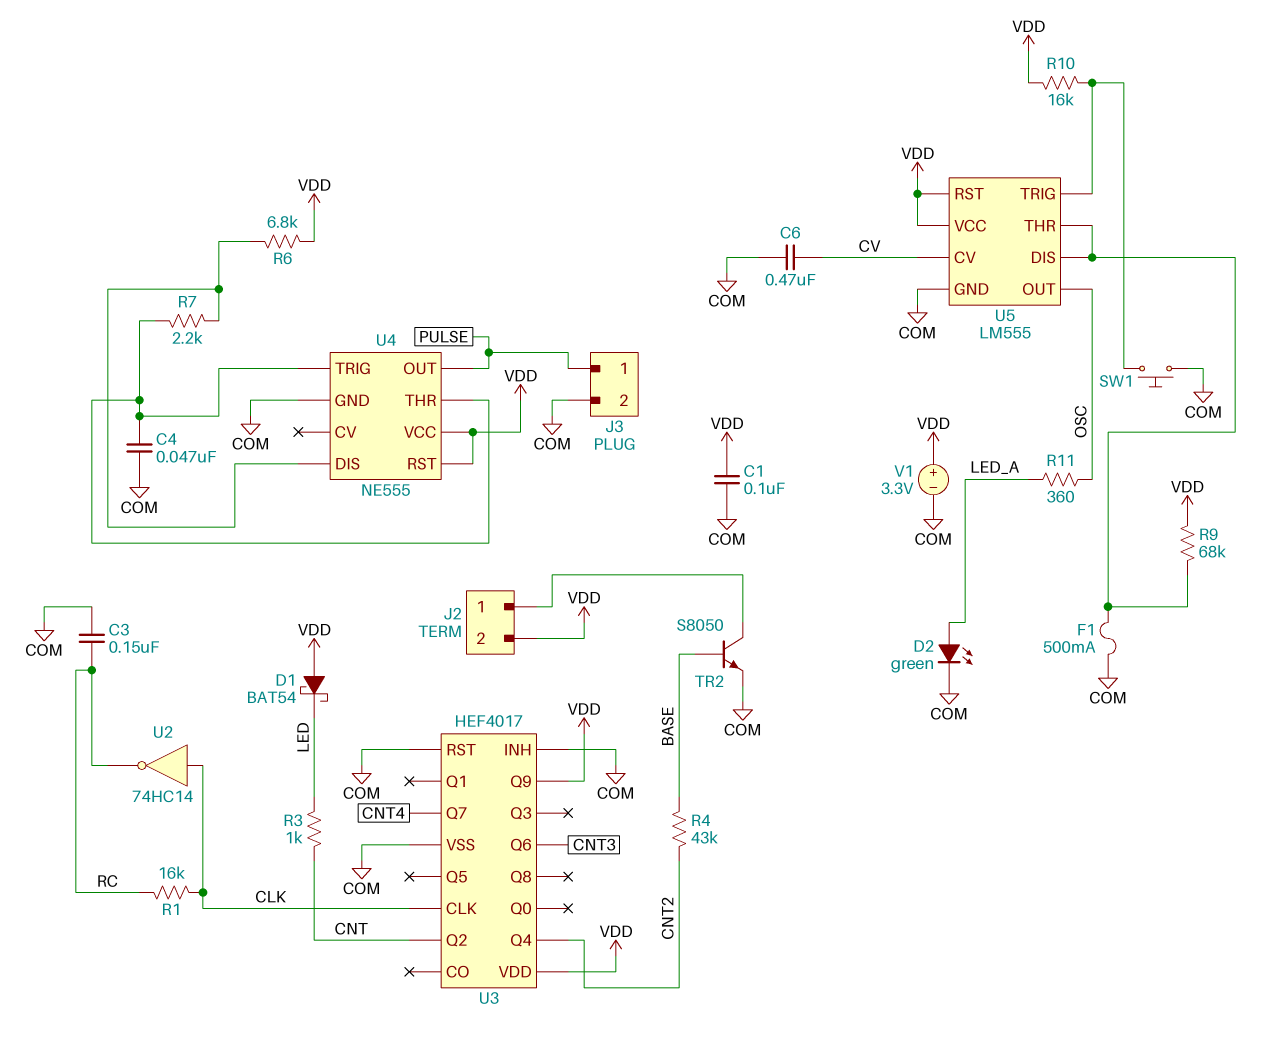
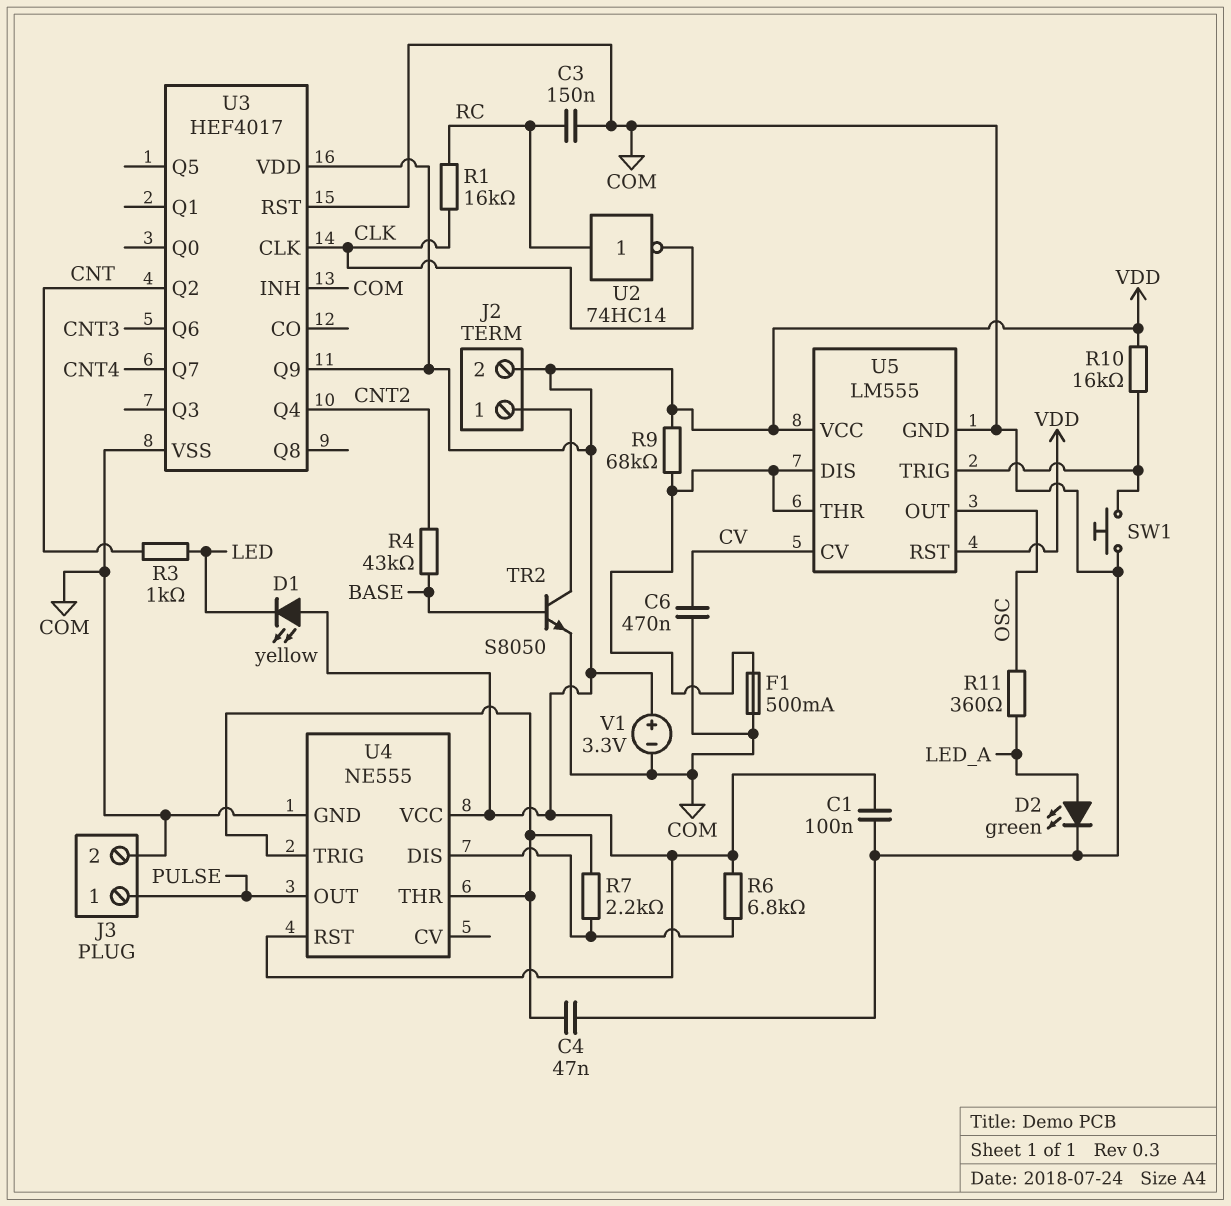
D1: schottky BAT54 (A VDD, K LED) -> LED yellow (A VDD, K LED)
U2: NOT 74HC14 (in CLK, out RC) -> NOT 74HC14 (in RC, out CLK)

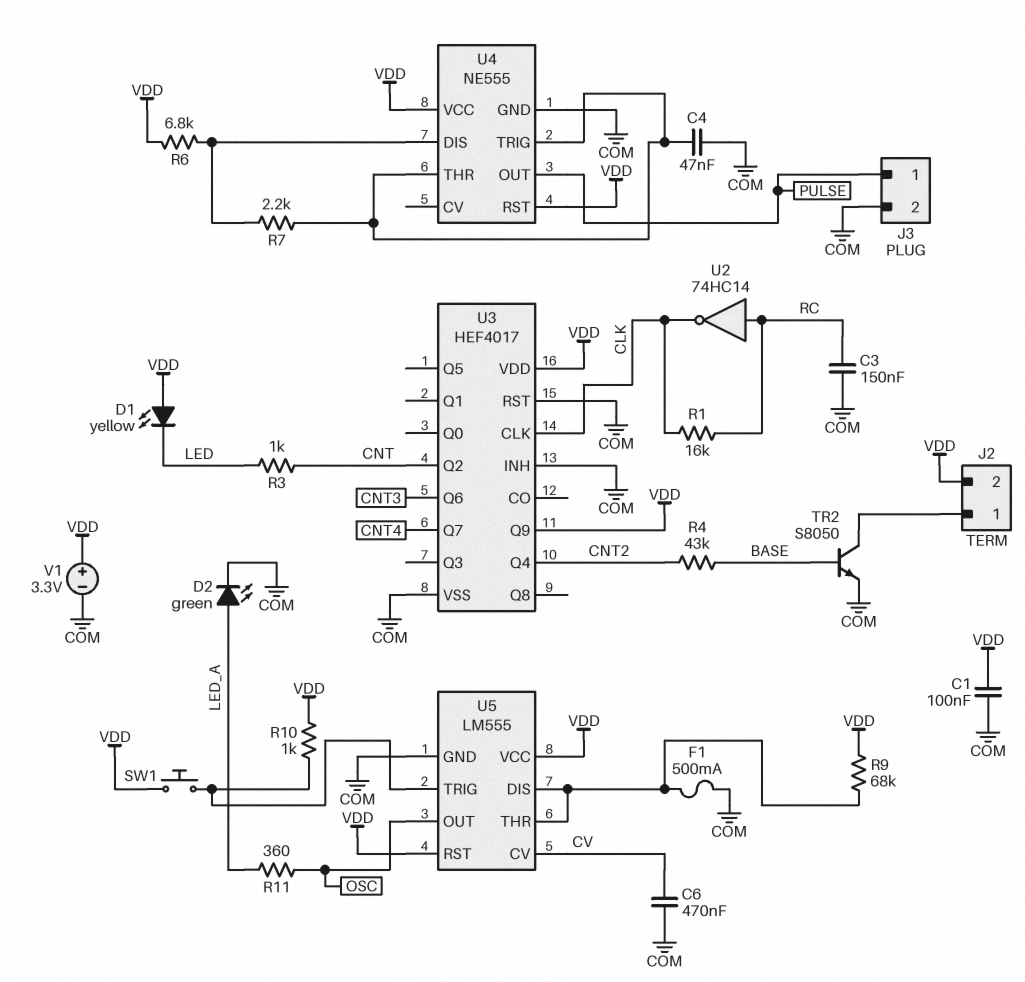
R10: 16k (U5/TRIG, VDD) -> 1k (U5/TRIG, VDD)
SW1: button (COM, U5/TRIG) -> button (U5/TRIG, VDD)

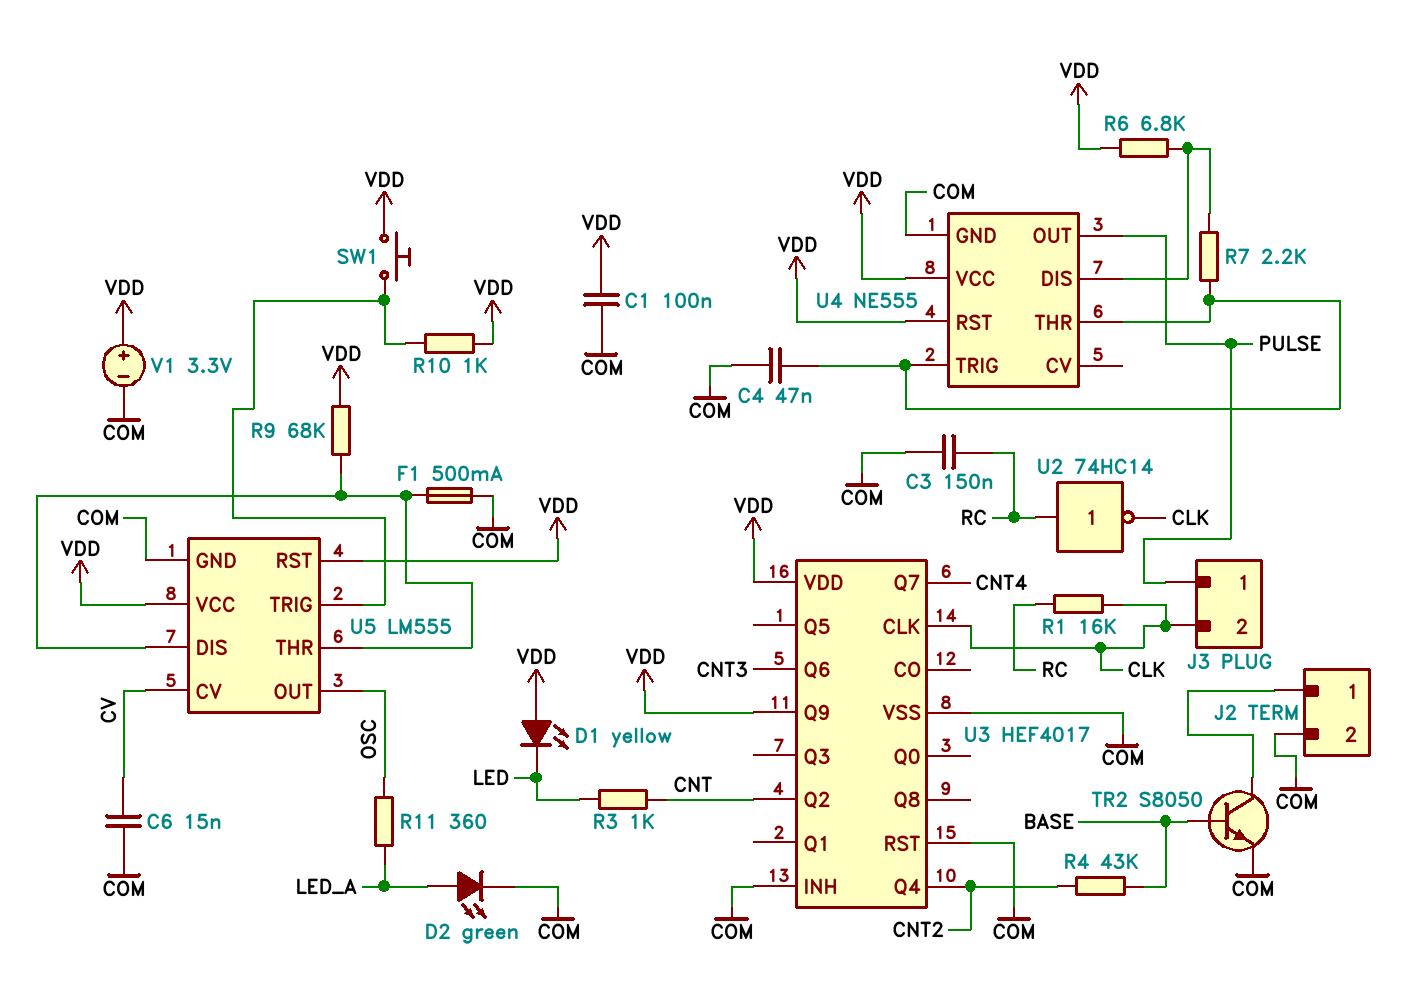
C6: 470nF (COM, CV) -> 15nF (COM, CV)
J2 pin 2: VDD -> COM
J3 pin 2: COM -> CLK

